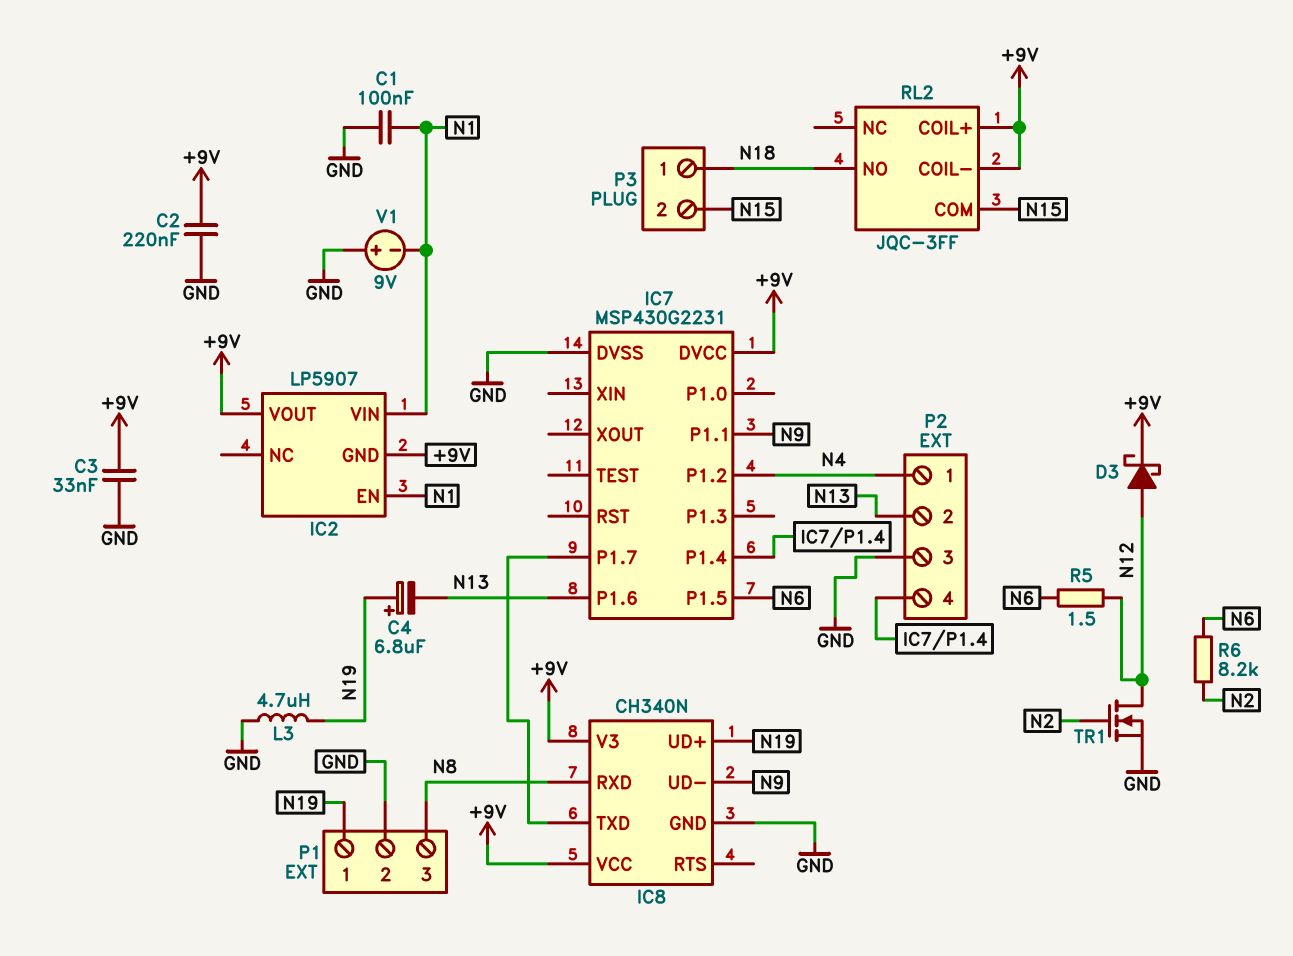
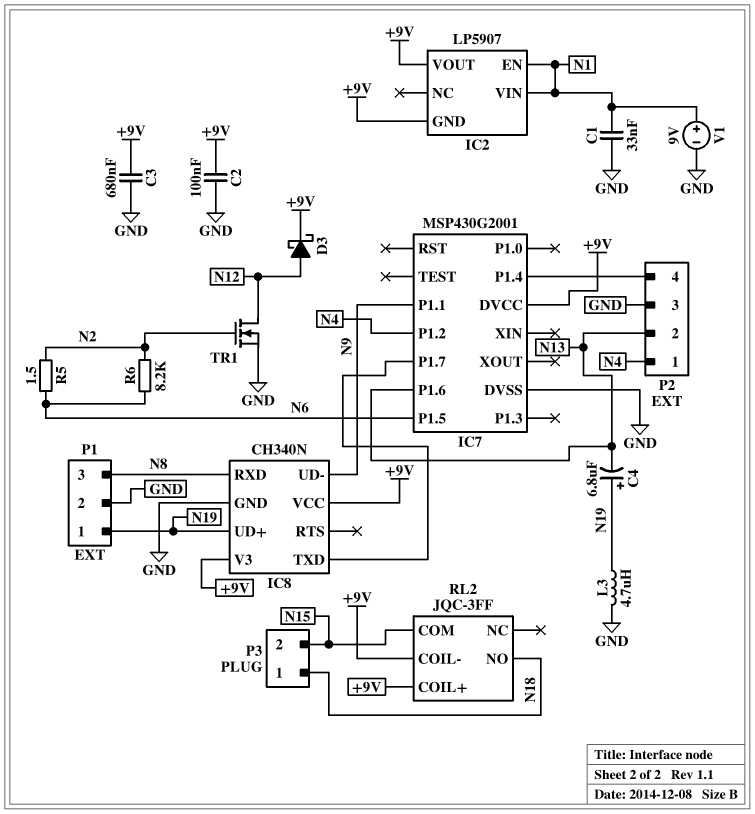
C1: 100nF (GND, N1) -> 33nF (GND, N1)
C2: 220nF (+9V, GND) -> 100nF (+9V, GND)
C3: 33nF (+9V, GND) -> 680nF (+9V, GND)
IC7: MSP430G2231 -> MSP430G2001
R5: 1.5 (N6, N12) -> 1.5 (N2, N6)
V1: 9V (plus GND, minus N1) -> 9V (plus N1, minus GND)

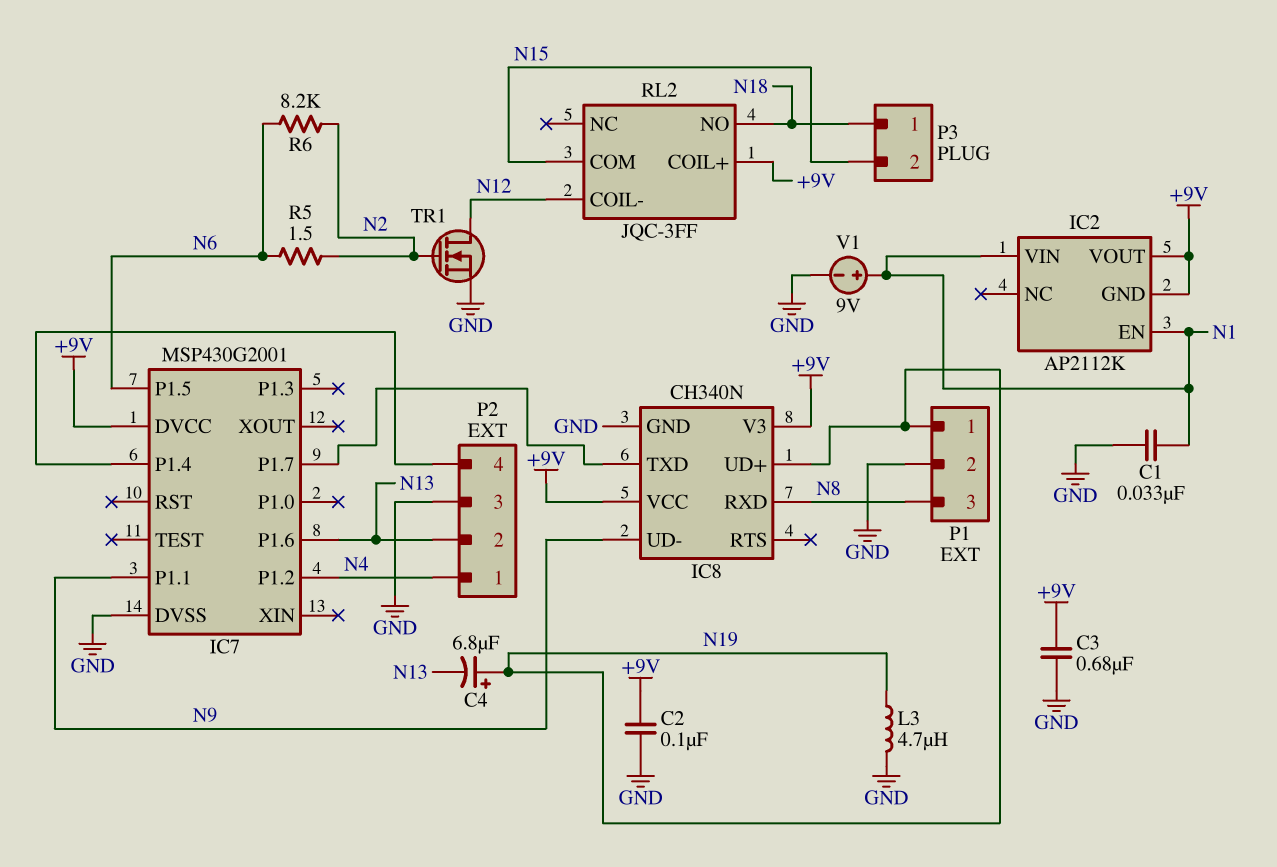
D3: schottky (A N12, K +9V) -> none
IC2: LP5907 -> AP2112K
RL2 pin COIL-: +9V -> N12

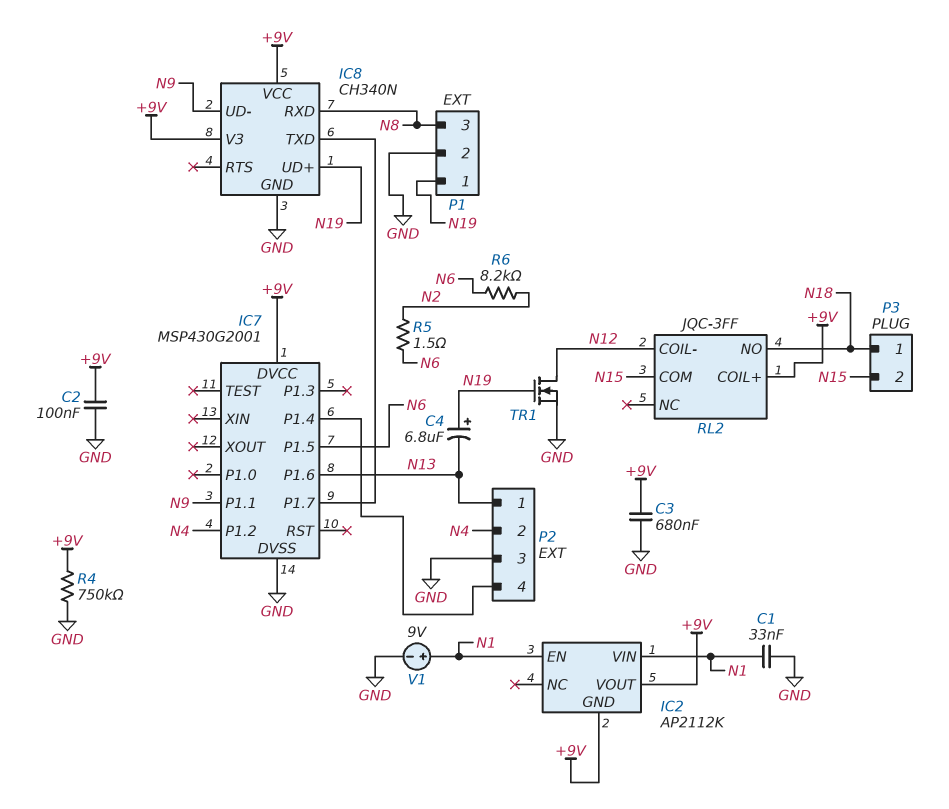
L3: 4.7uH (GND, N19) -> none
P2 pin 1: N4 -> N13
P2 pin 2: N13 -> N4
R4: none -> 750k (+9V, GND)
TR1: NMOS (G N2, D N12, S GND) -> NMOS (G N19, D N12, S GND)

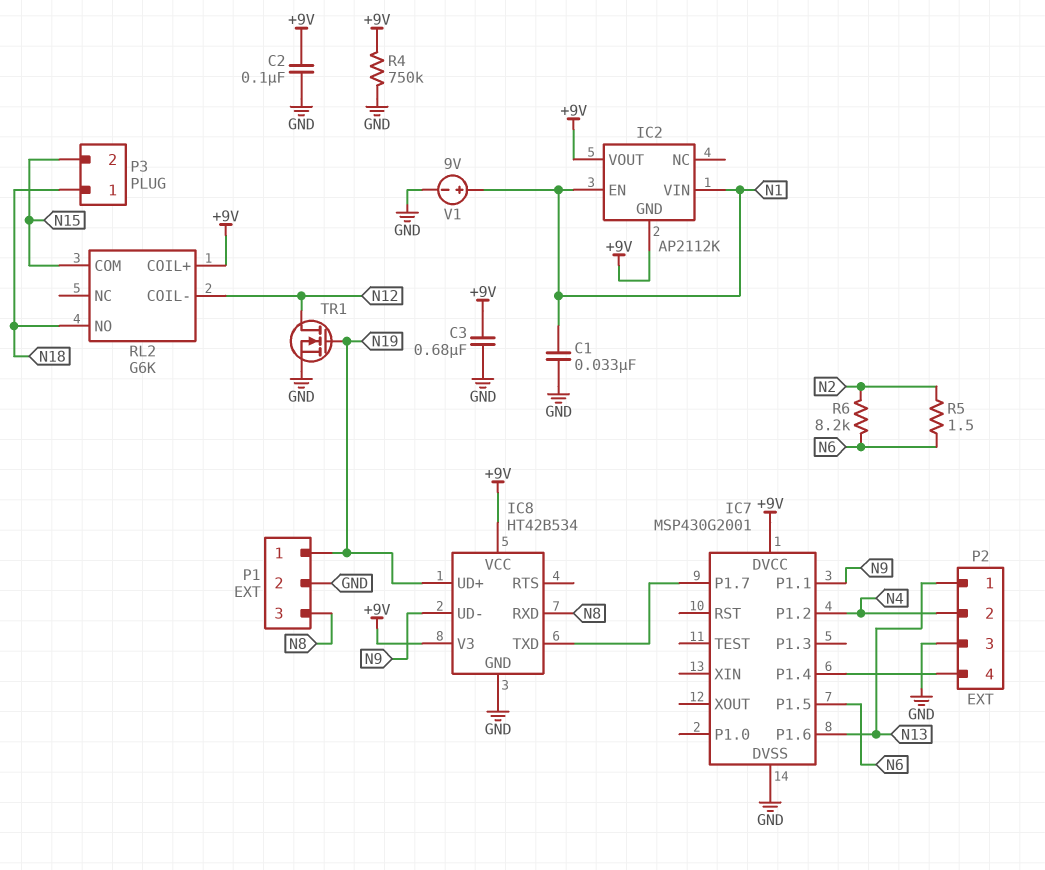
C4: 6.8uF (plus N19, minus N13) -> none
IC8: CH340N -> HT42B534
RL2: JQC-3FF -> G6K

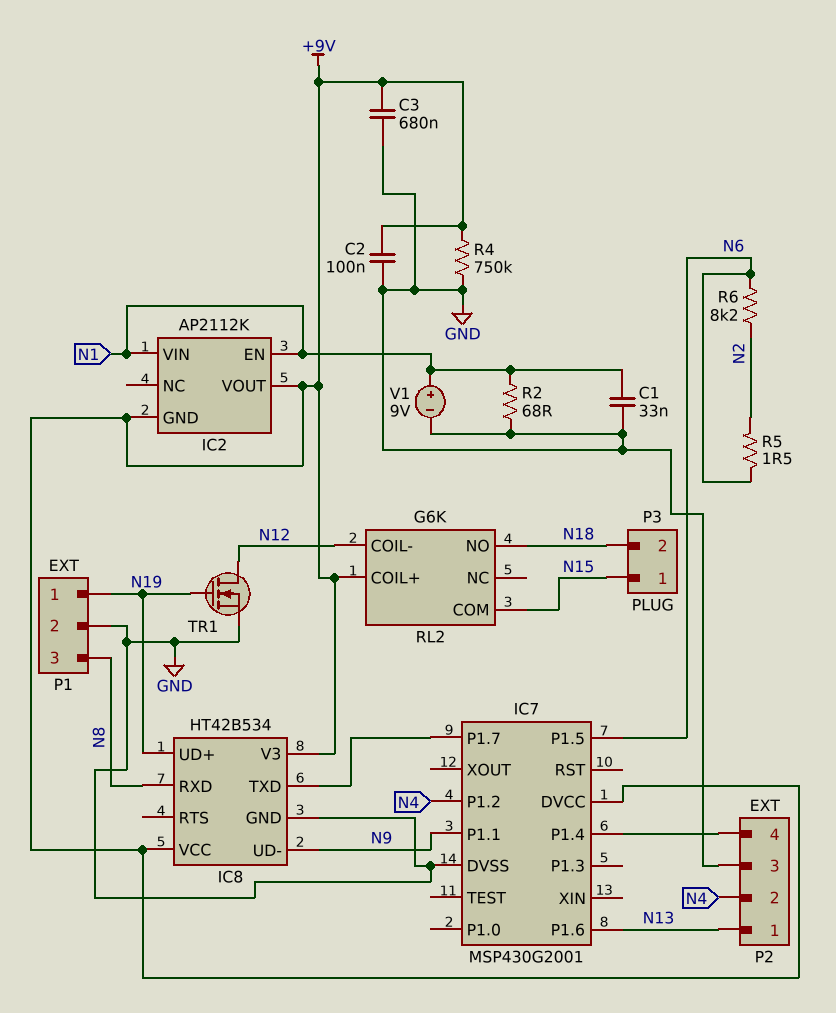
P3 pin 1: N18 -> N15
P3 pin 2: N15 -> N18
R2: none -> 68 (GND, N1)

